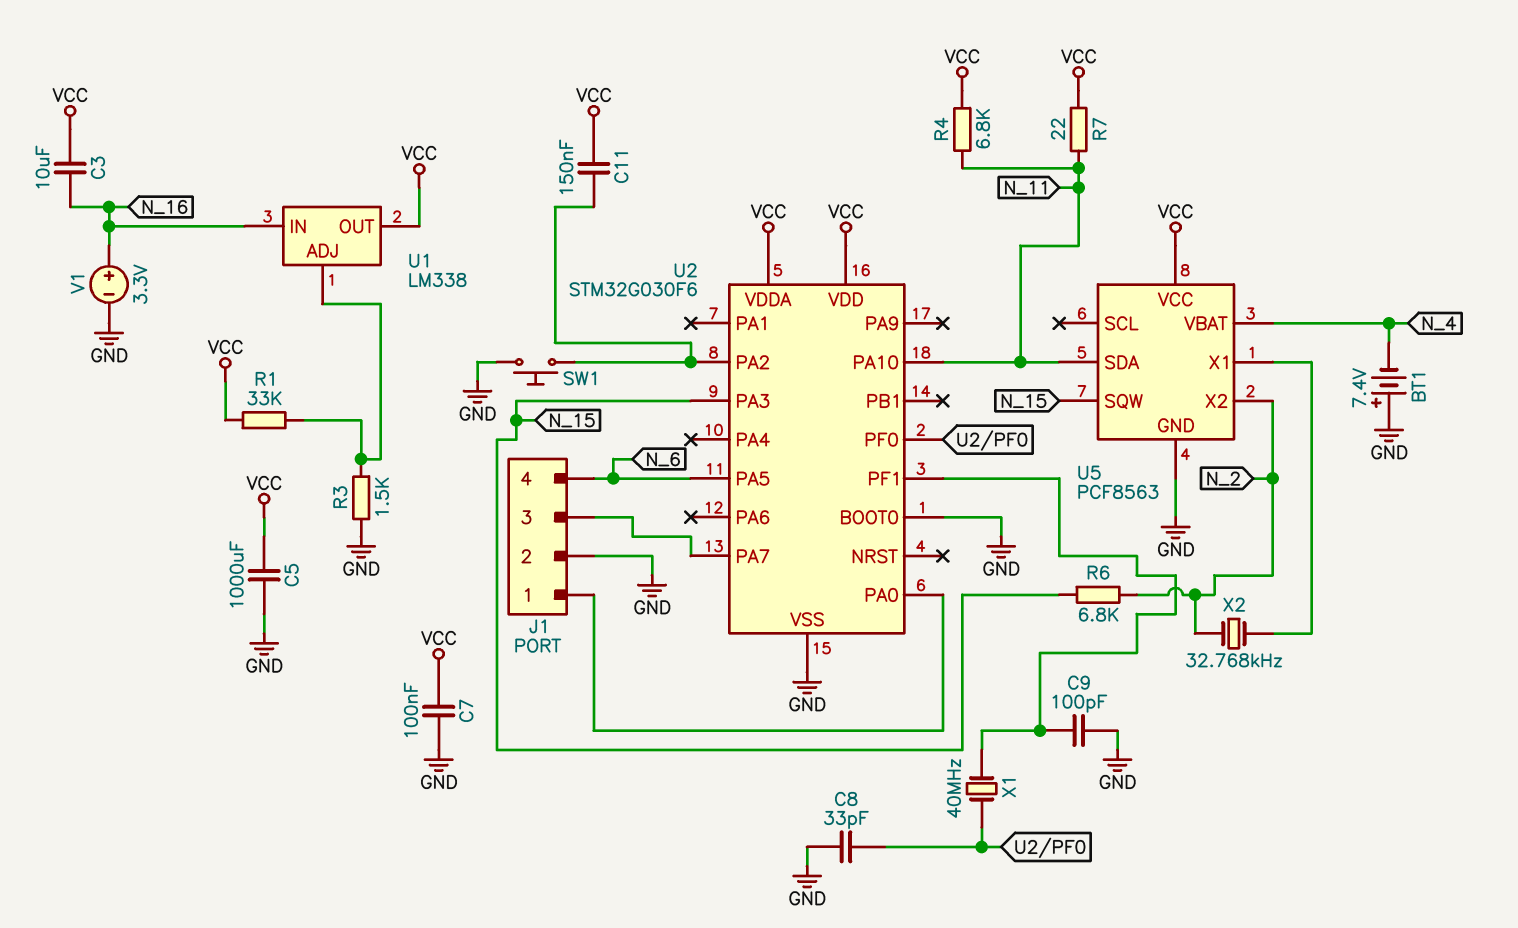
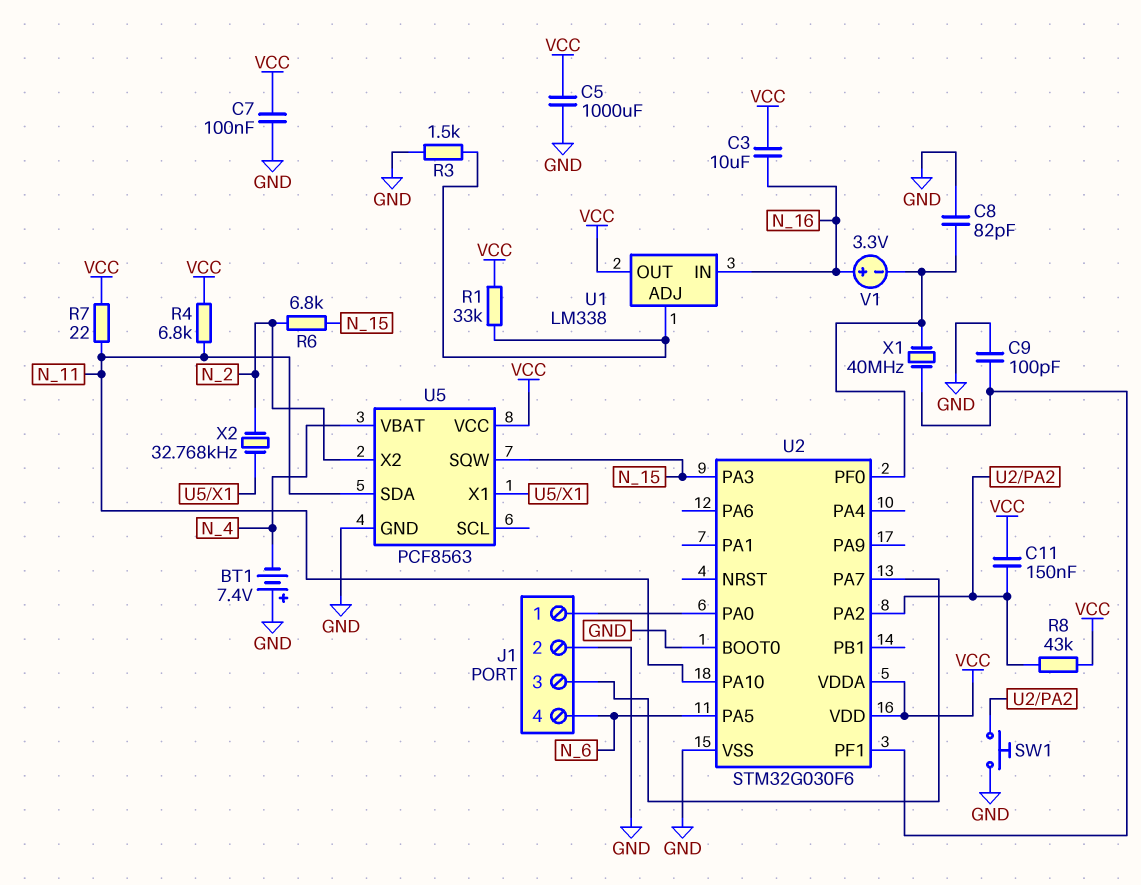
C8: 33pF (GND, U2/PF0) -> 82pF (GND, U2/PF0)
R8: none -> 43k (U2/PA2, VCC)
V1: 3.3V (plus N_16, minus GND) -> 3.3V (plus N_16, minus U2/PF0)

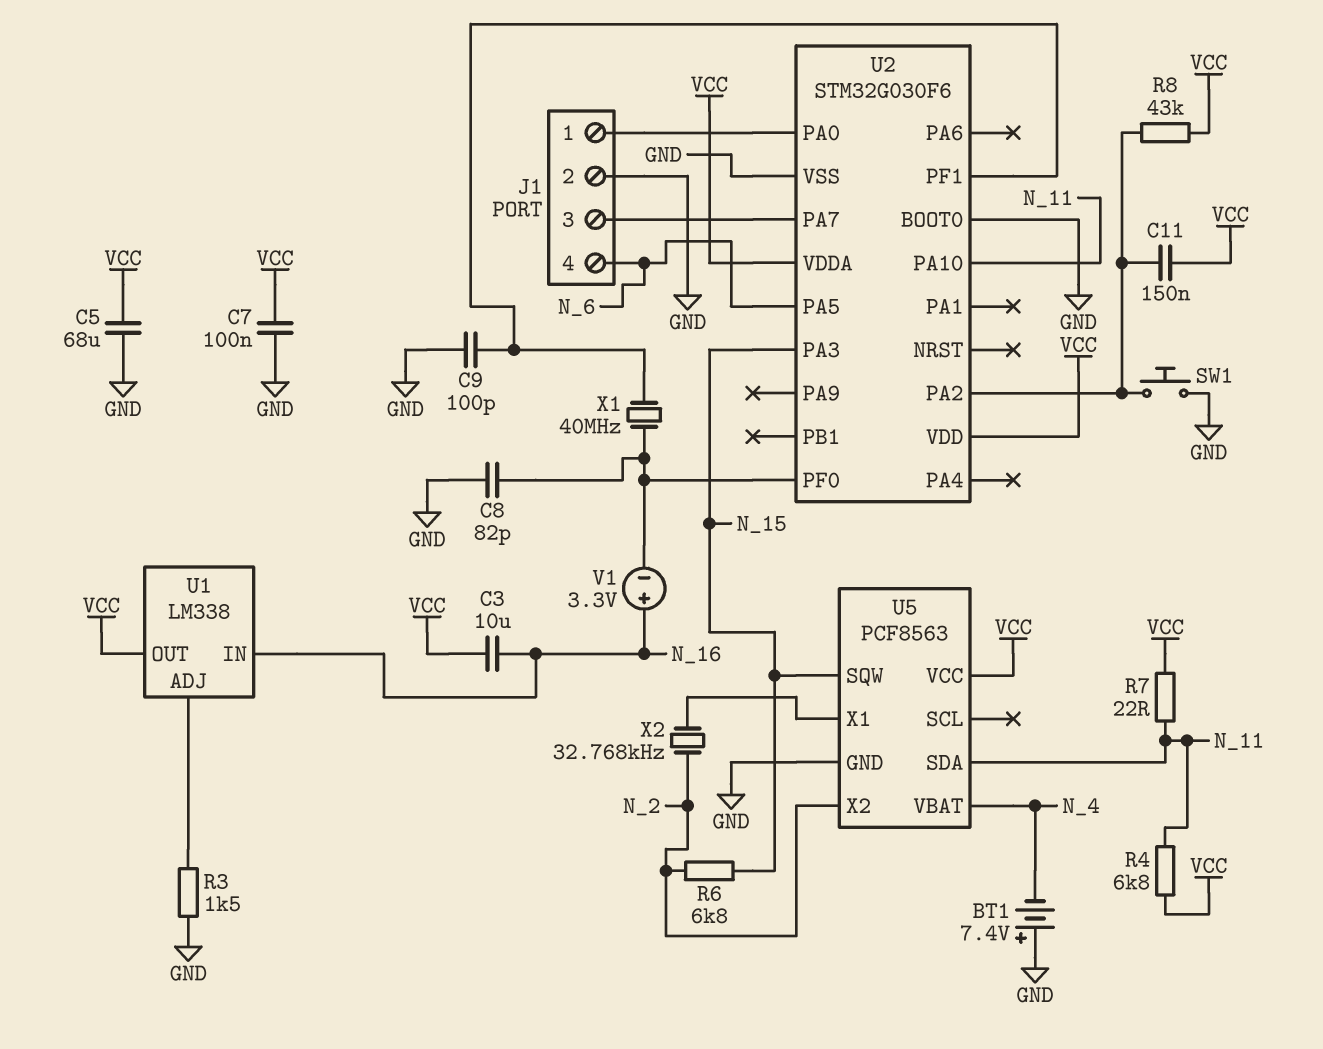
C5: 1000uF (GND, VCC) -> 68uF (GND, VCC)
R1: 33k (U1/ADJ, VCC) -> none

